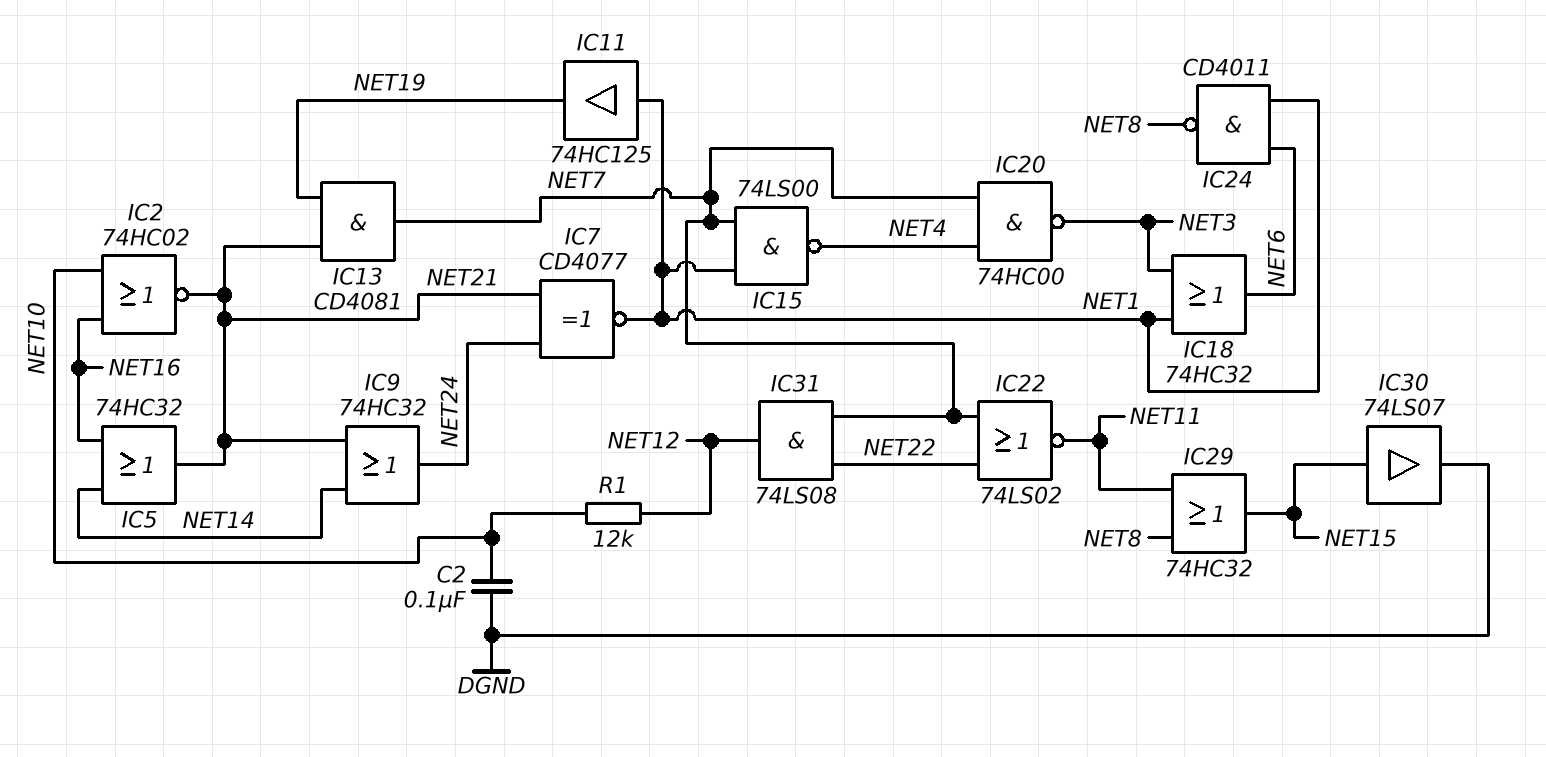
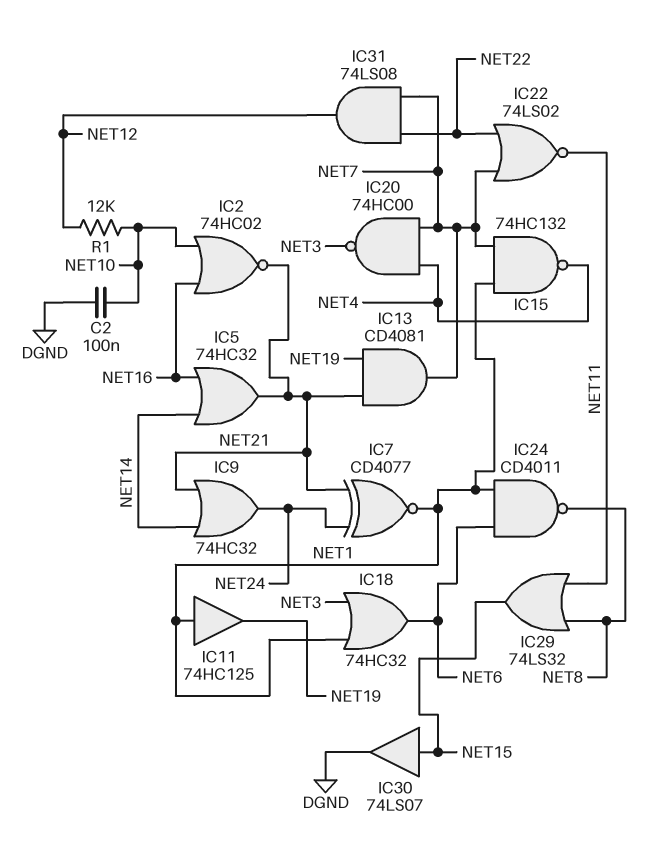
IC15: NAND 74LS00 (in NET1, in NET7, out NET4) -> NAND 74HC132 (in NET1, in NET7, out NET4)
IC29: OR 74HC32 (in NET8, in NET11, out NET15) -> OR 74LS32 (in NET8, in NET11, out NET15)

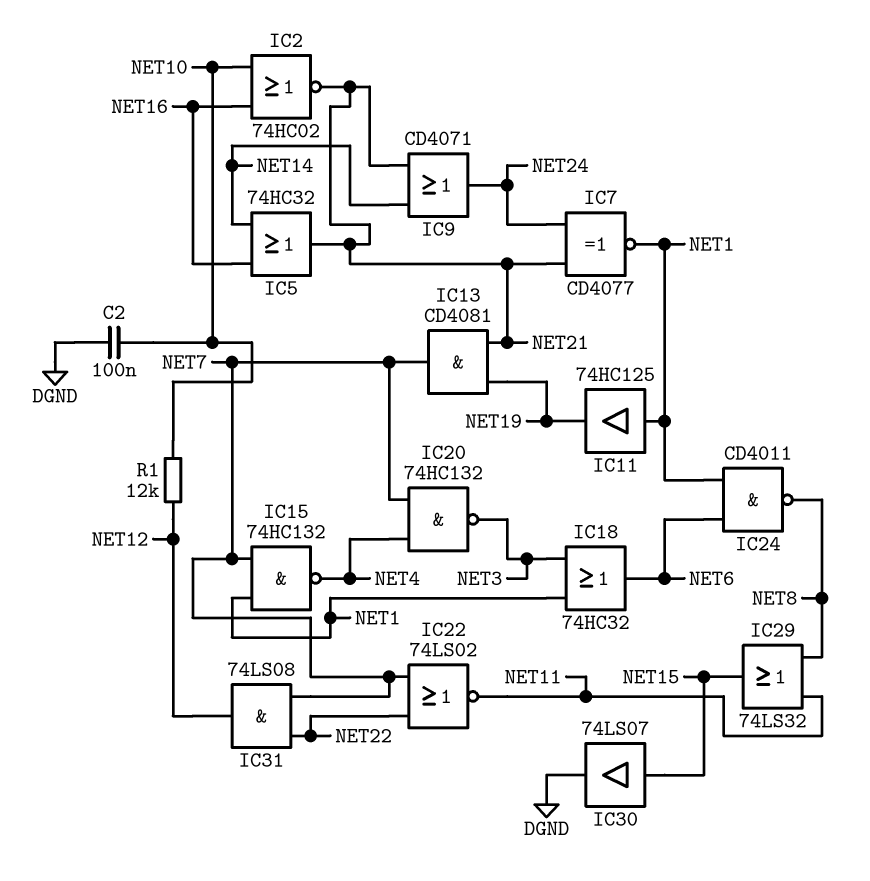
IC9: OR 74HC32 (in NET14, in NET21, out NET24) -> OR CD4071 (in NET14, in NET21, out NET24)
IC20: NAND 74HC00 (in NET4, in NET7, out NET3) -> NAND 74HC132 (in NET4, in NET7, out NET3)

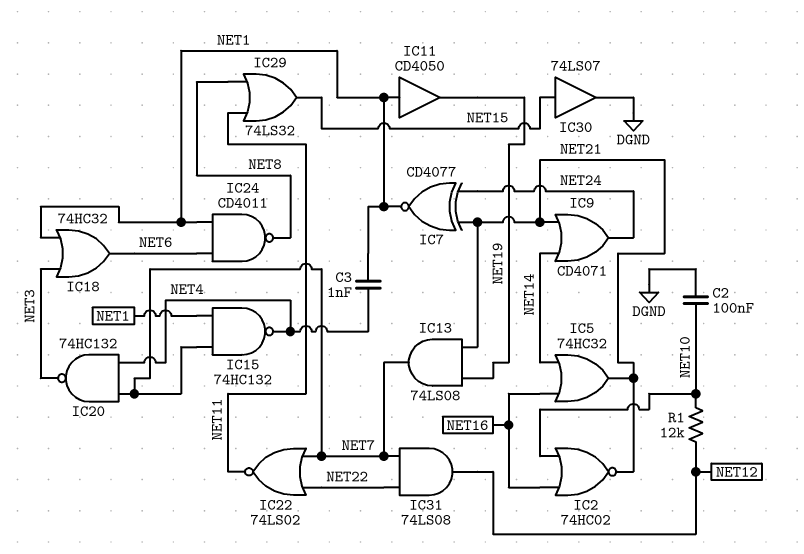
C3: none -> 1nF (NET1, NET4)
IC11: buffer 74HC125 (in NET1, out NET19) -> buffer CD4050 (in NET1, out NET19)
IC13: AND CD4081 (in NET19, in NET21, out NET7) -> AND 74LS08 (in NET19, in NET21, out NET7)

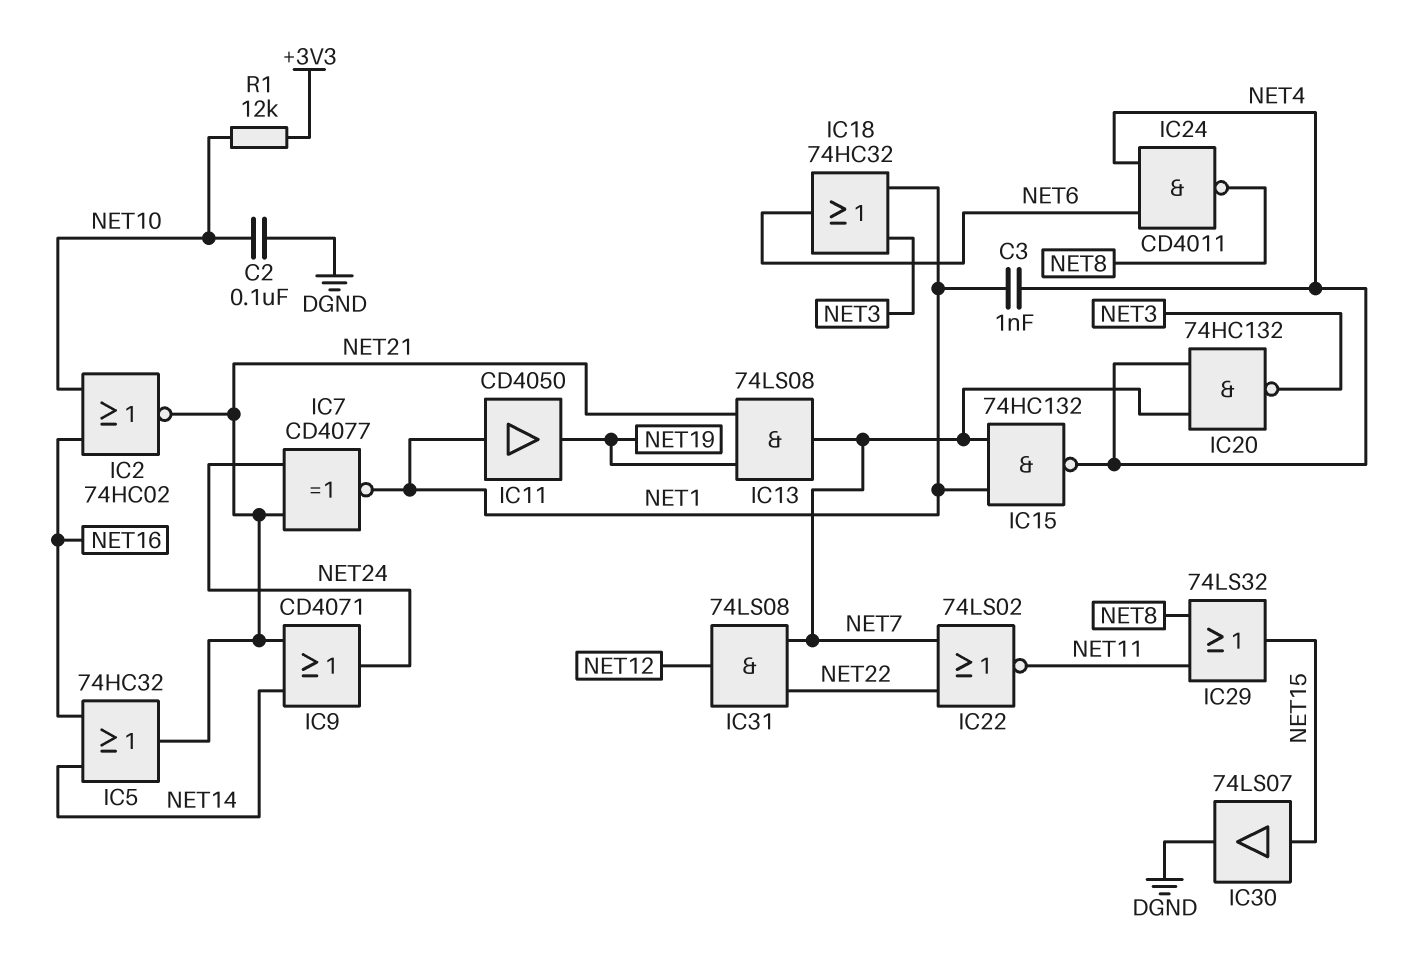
IC24: NAND CD4011 (in NET1, in NET6, out NET8) -> NAND CD4011 (in NET4, in NET6, out NET8)
R1: 12k (NET10, NET12) -> 12k (+3V3, NET10)

